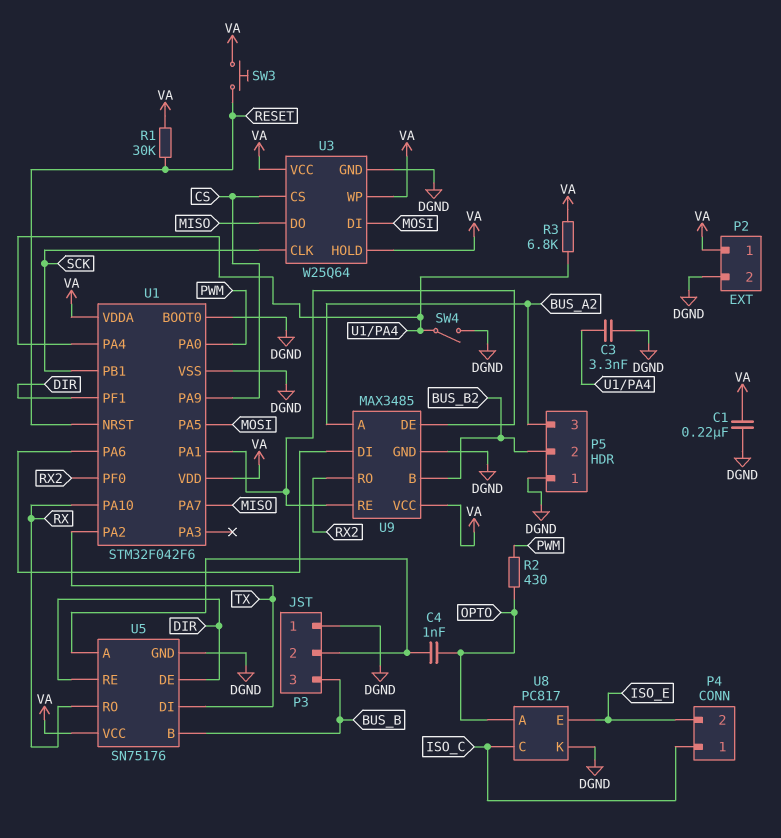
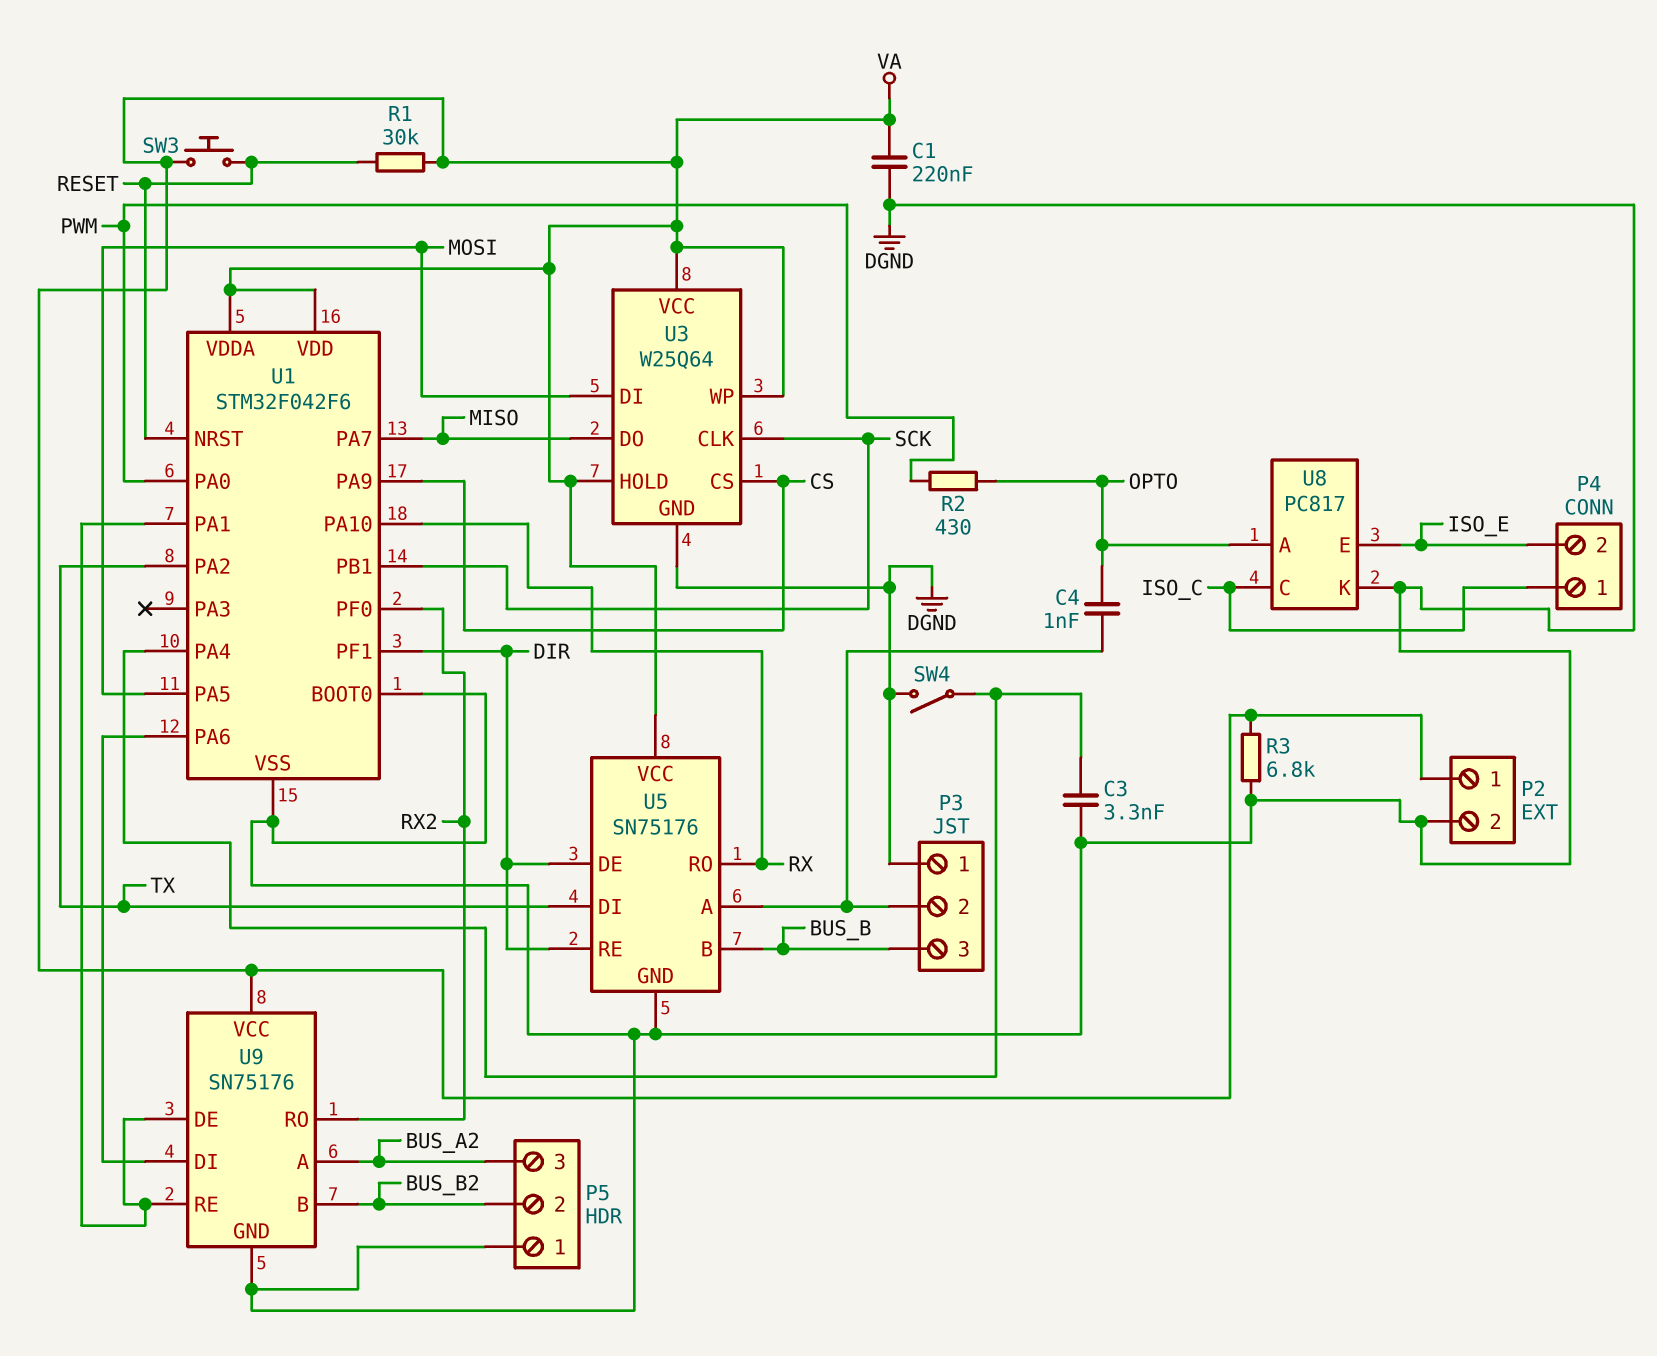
R3: 6.8k (U1/PA4, VA) -> 6.8k (DGND, VA)
U9: MAX3485 -> SN75176

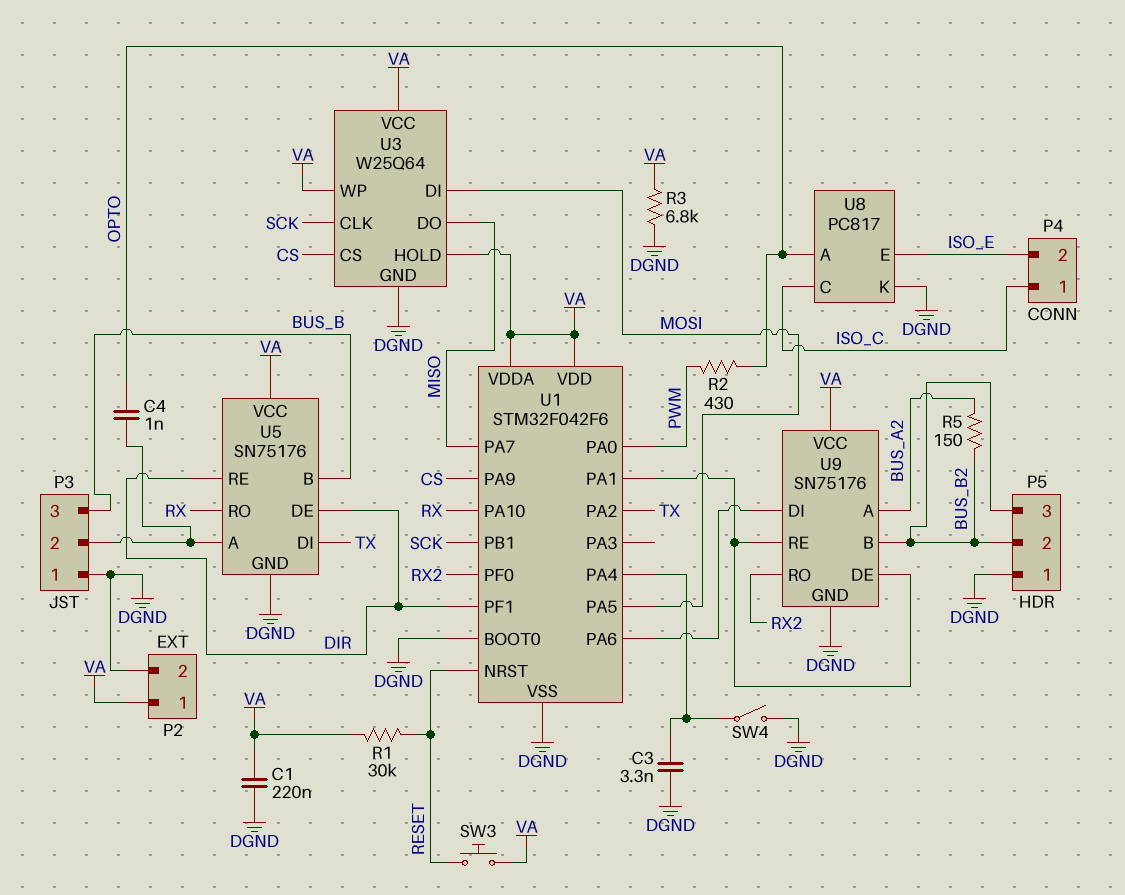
P5 pin 3: BUS_A2 -> BUS_B2
R5: none -> 150 (BUS_A2, BUS_B2)

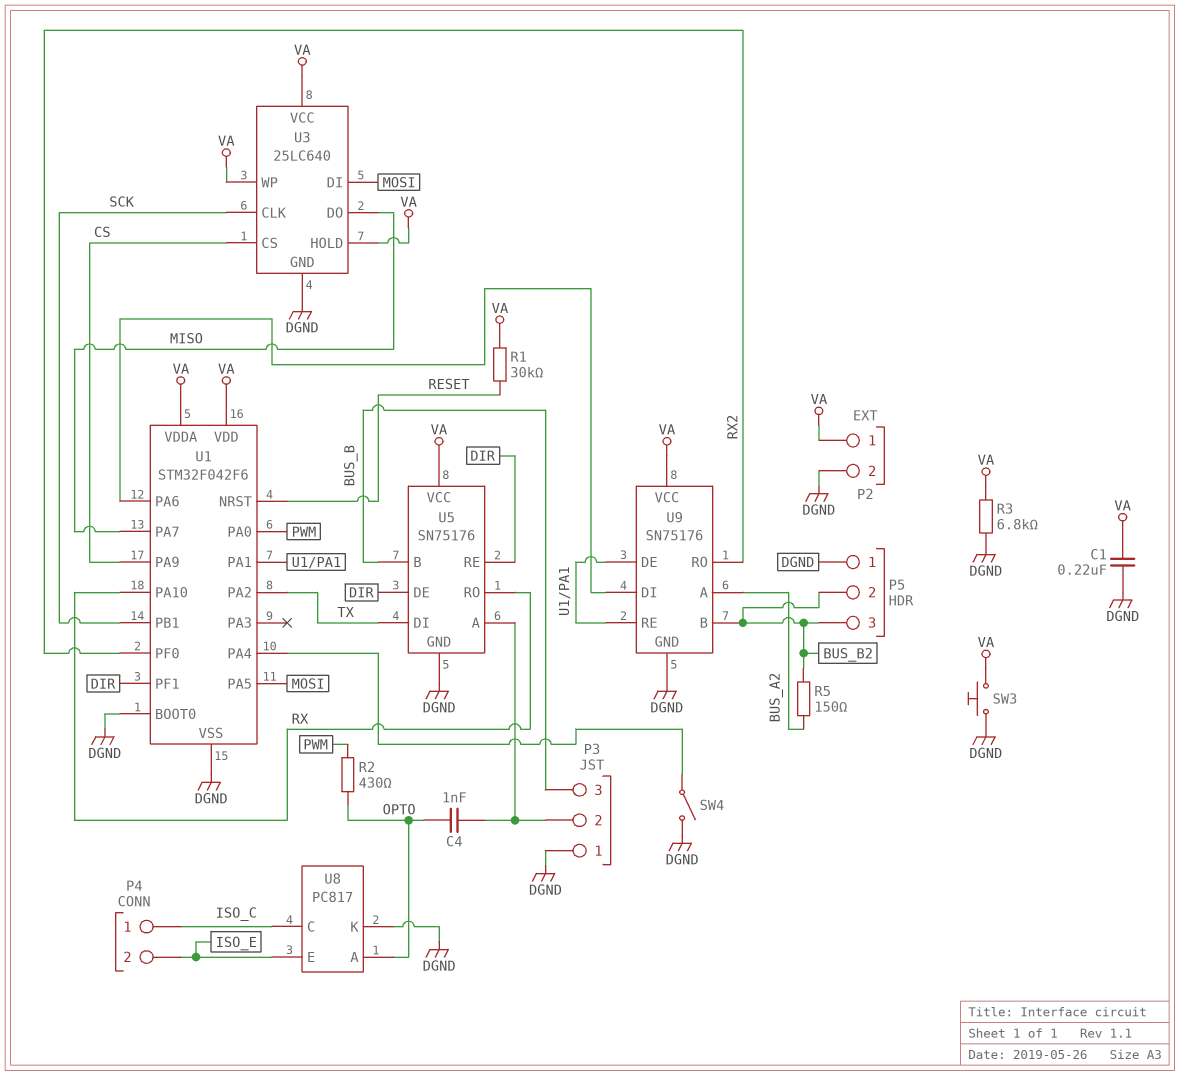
C3: 3.3nF (DGND, U1/PA4) -> none
SW3: button (RESET, VA) -> button (DGND, VA)
U3: W25Q64 -> 25LC640

